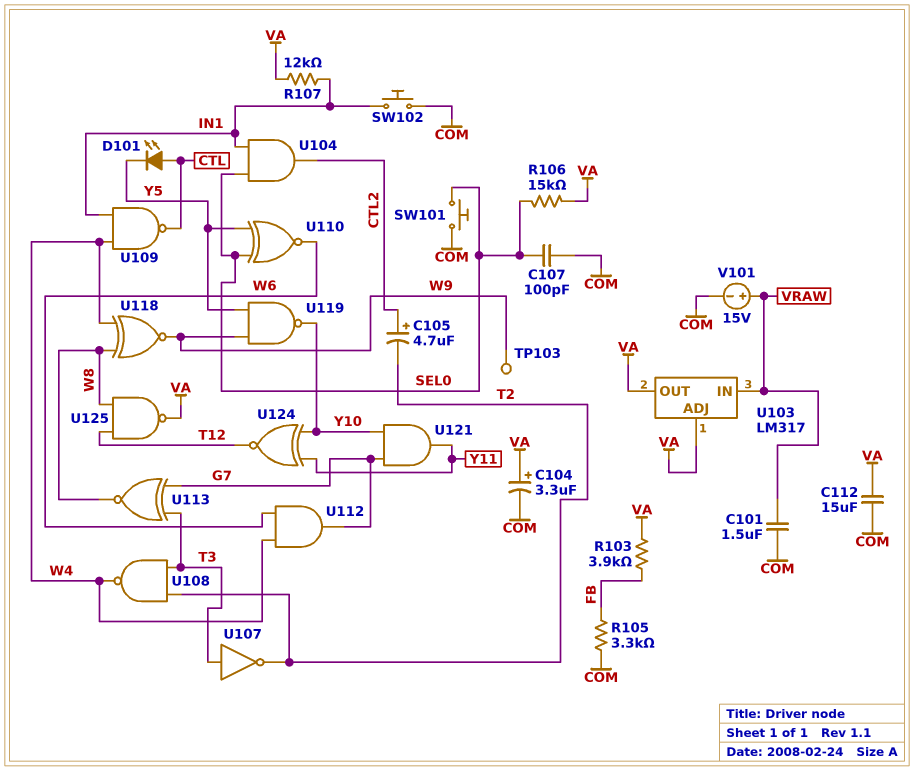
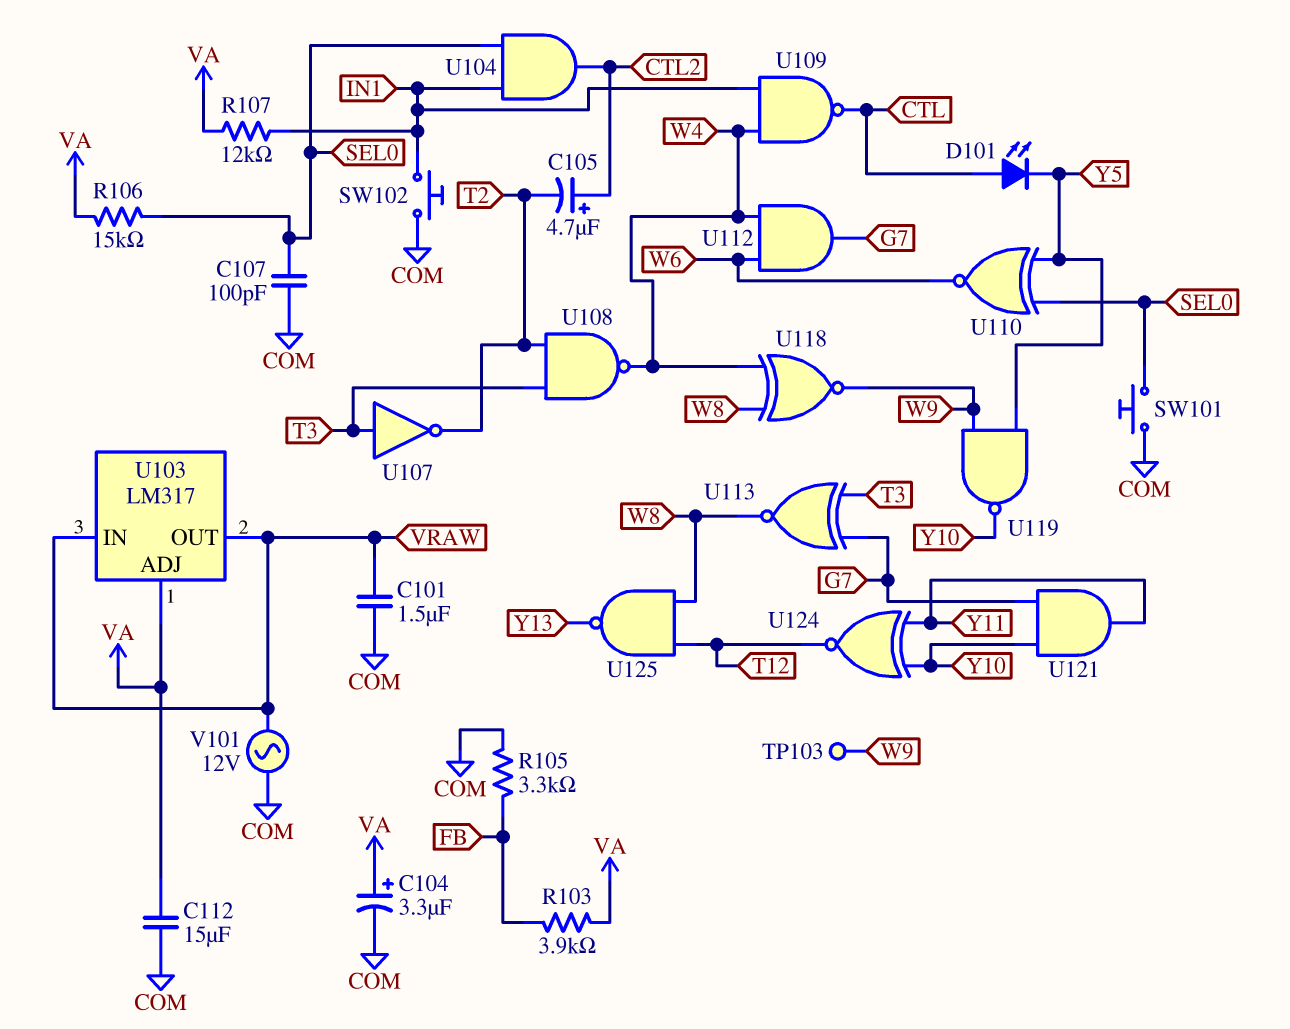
U103 pin OUT: VA -> VRAW
U125: NAND (in T12, in W8, out VA) -> NAND (in T12, in W8, out Y13)
V101: 15V (plus VRAW, minus COM) -> AC 12V (COM, VRAW)

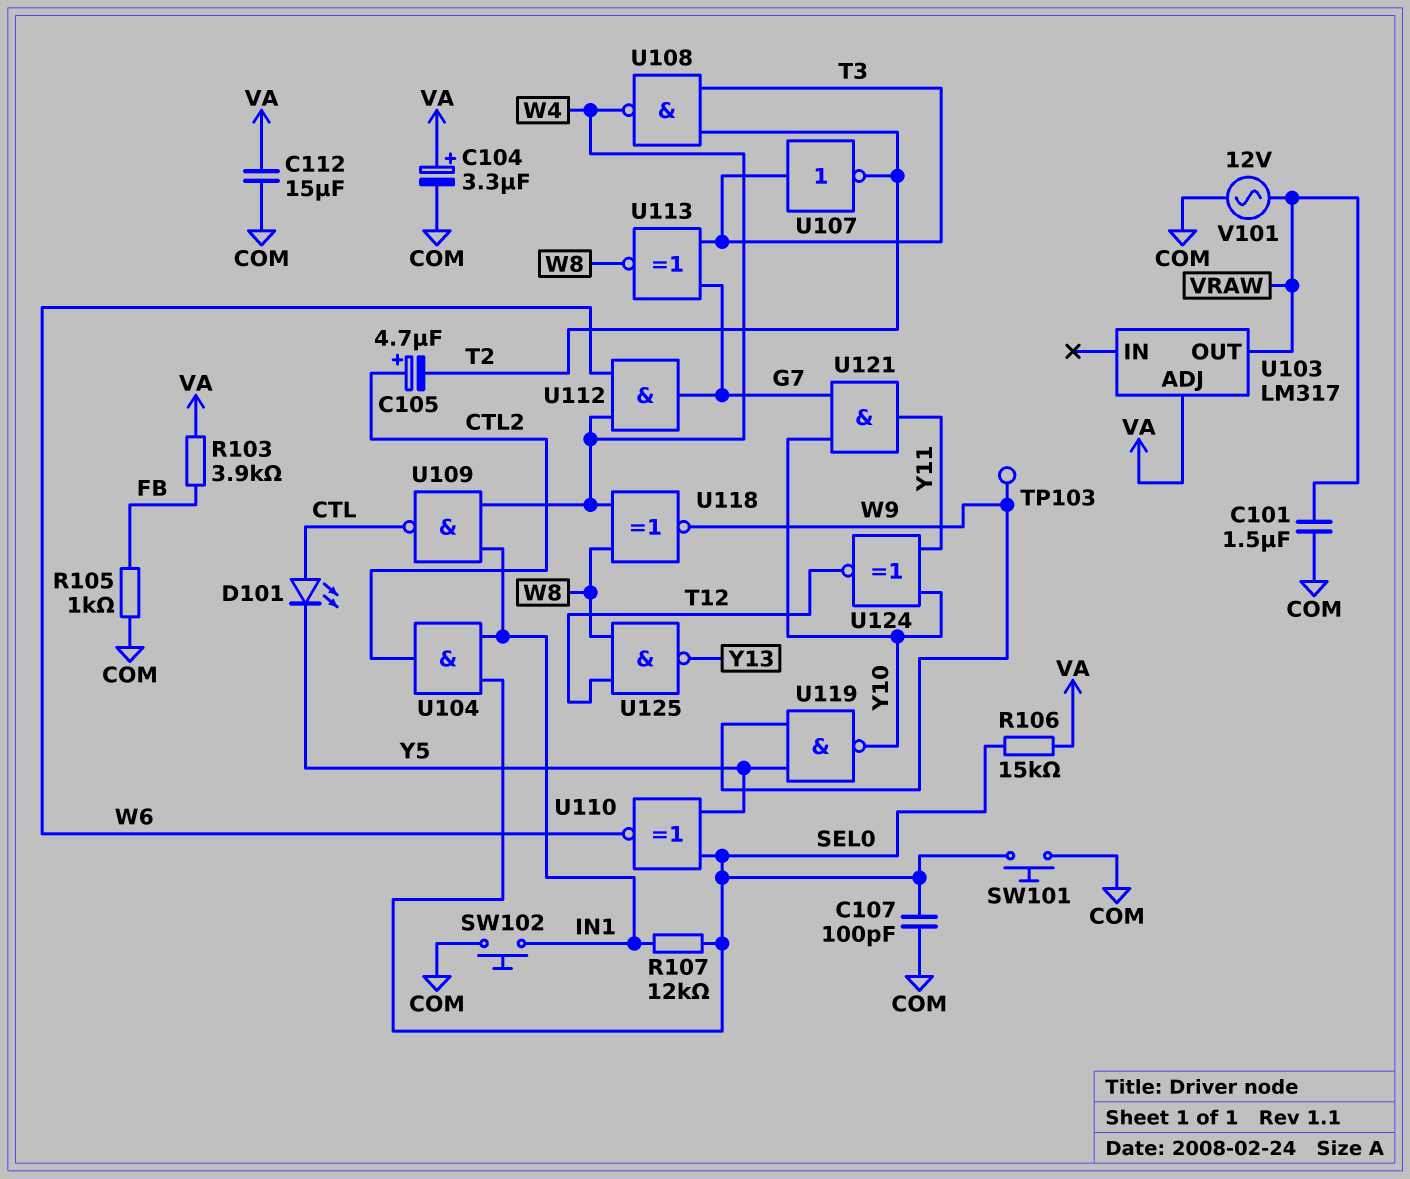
R105: 3.3k (COM, FB) -> 1k (COM, FB)
R107: 12k (IN1, VA) -> 12k (IN1, SEL0)
U103 pin IN: VRAW -> none

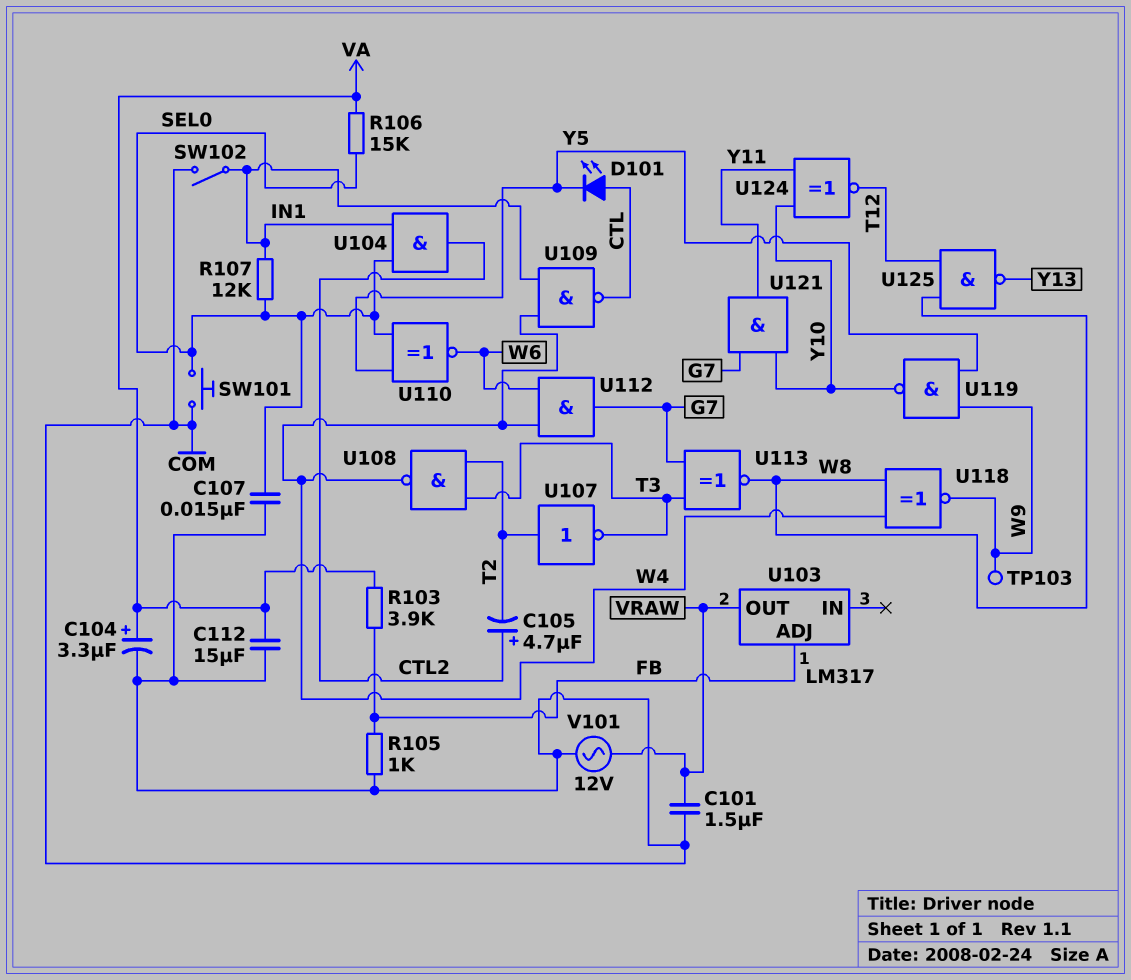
C107: 100pF (COM, SEL0) -> 15nF (COM, SEL0)
SW102: button (COM, IN1) -> switch (COM, IN1)
U103 pin ADJ: VA -> FB
U107: NOT (in T3, out T2) -> NOT (in T2, out T3)

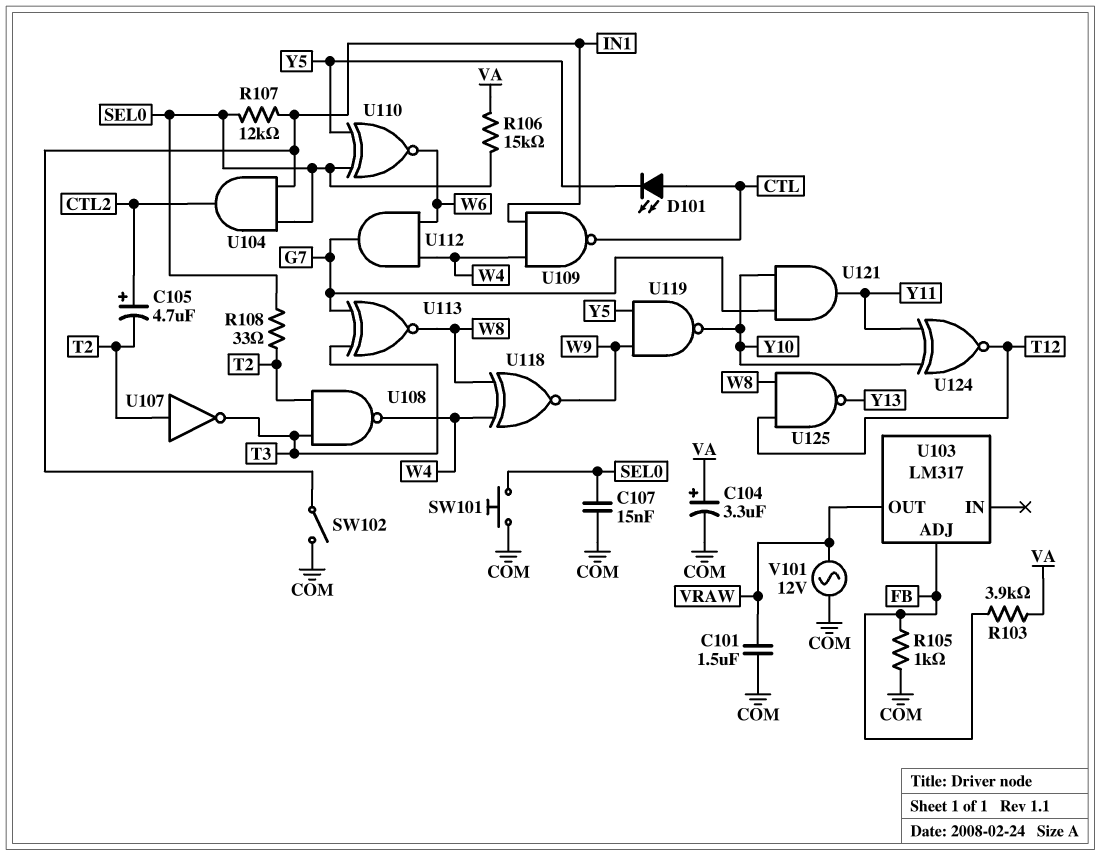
C112: 15uF (COM, VA) -> none
R108: none -> 33 (SEL0, T2)
TP103: test point (W9) -> none

